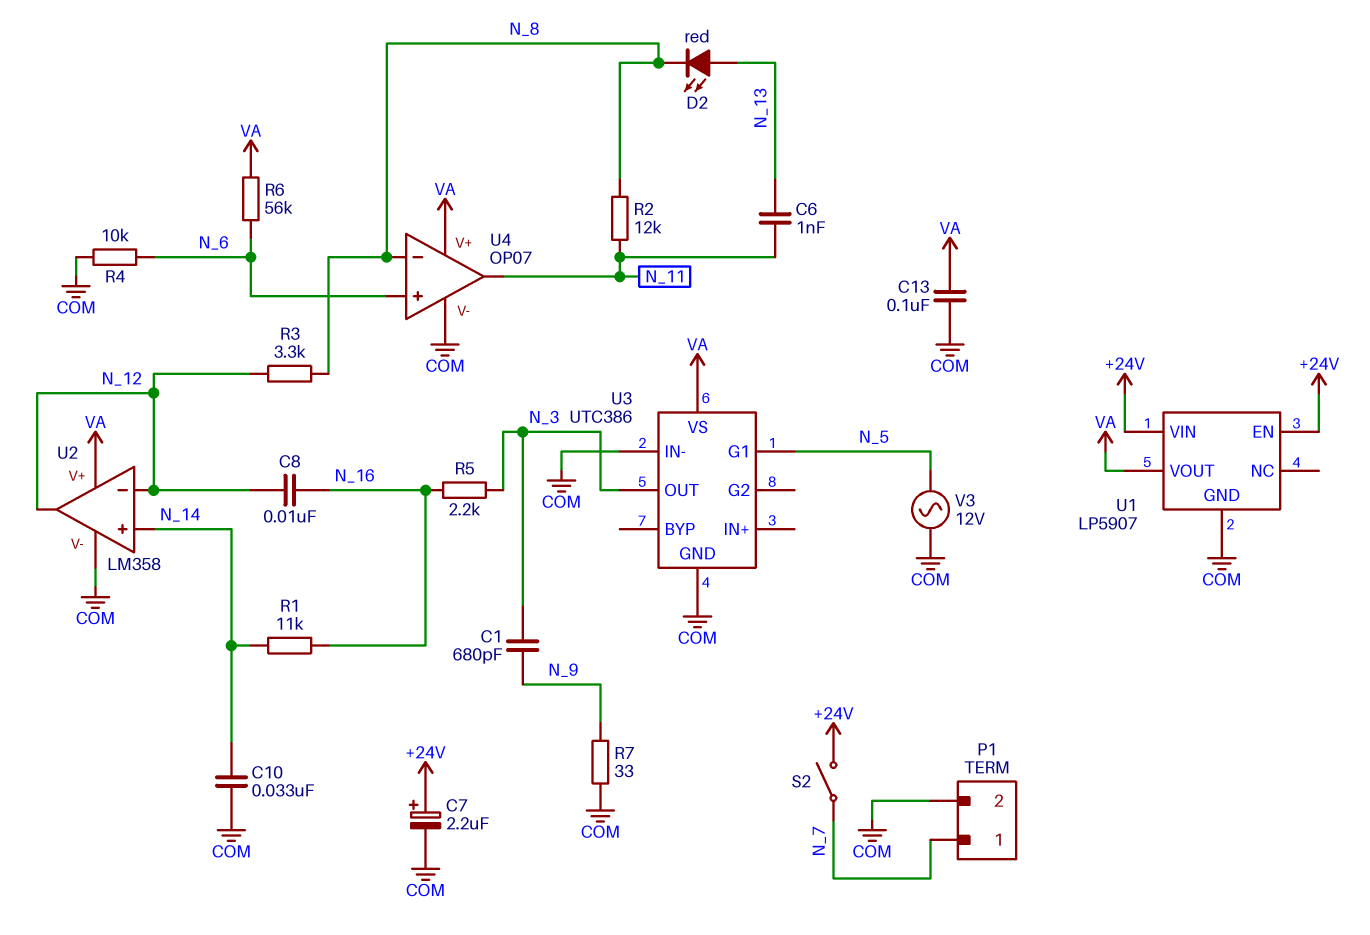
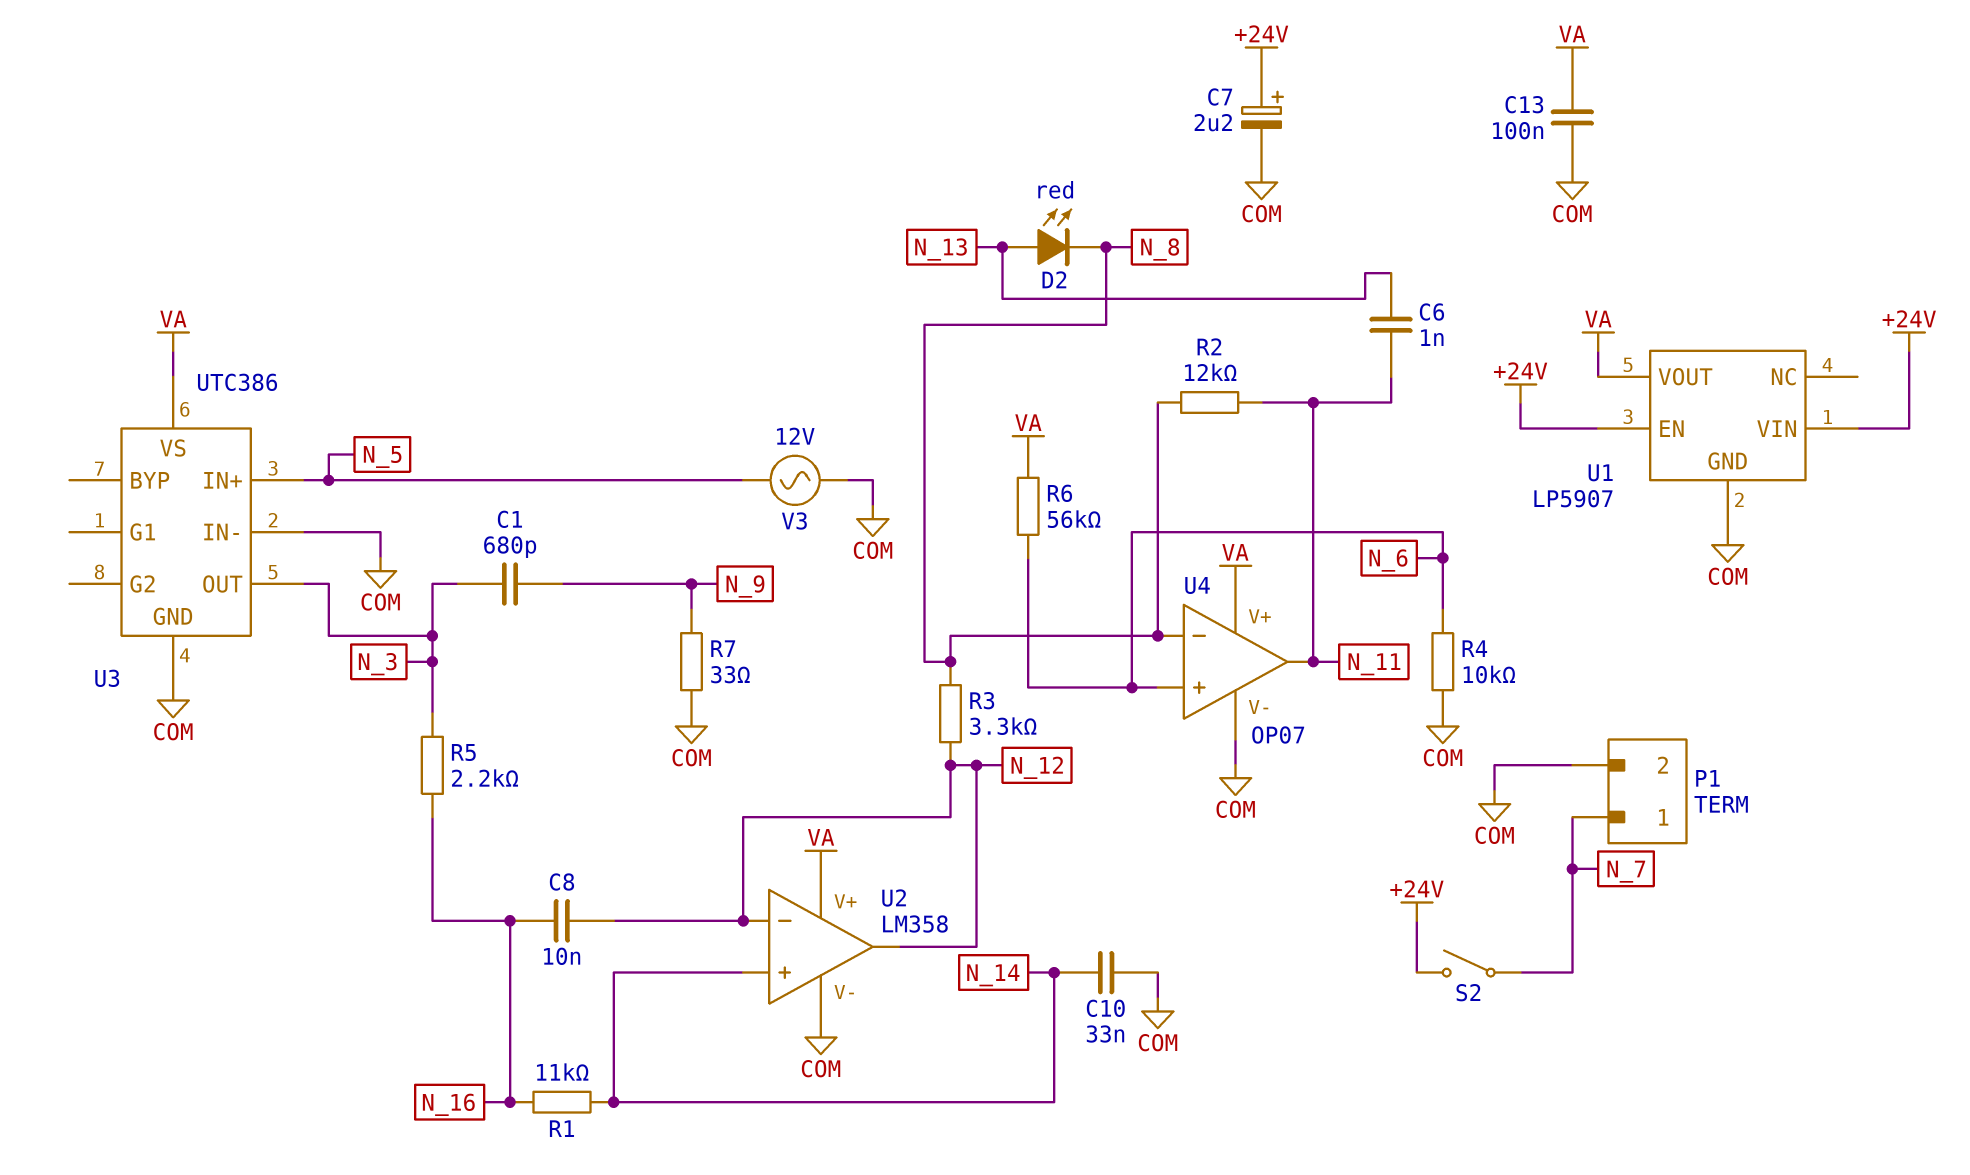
U3 pin G1: N_5 -> none
U3 pin IN+: none -> N_5

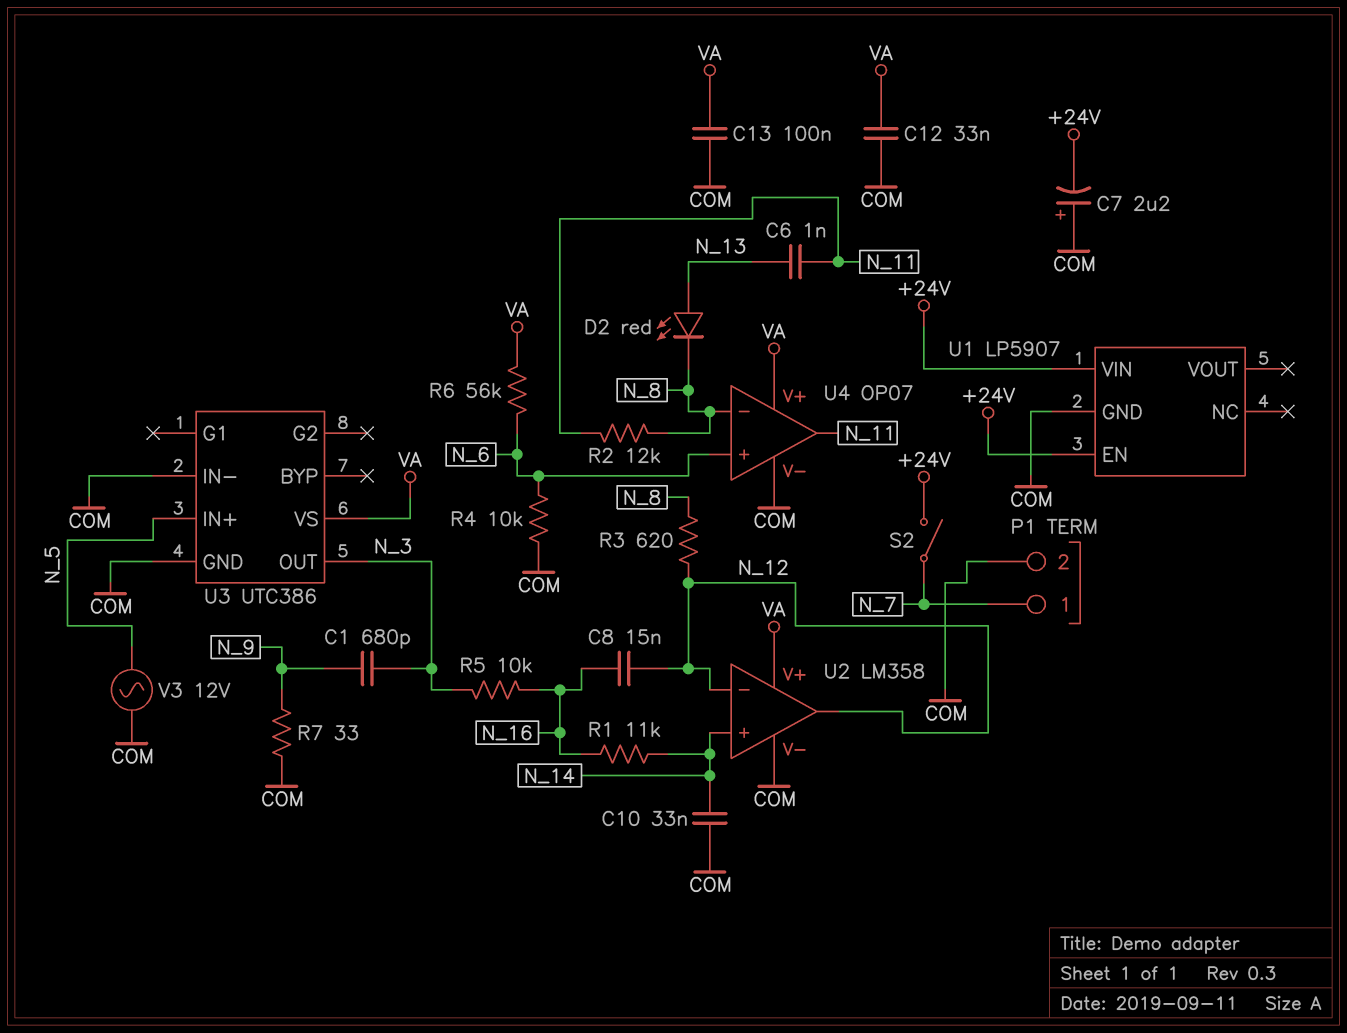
C7: 2.2uF (plus +24V, minus COM) -> 2.2uF (plus COM, minus +24V)
C8: 10nF (N_12, N_16) -> 15nF (N_12, N_16)
C12: none -> 33nF (COM, VA)
R3: 3.3k (N_8, N_12) -> 620 (N_8, N_12)
R5: 2.2k (N_3, N_16) -> 10k (N_3, N_16)
U1 pin VOUT: VA -> none

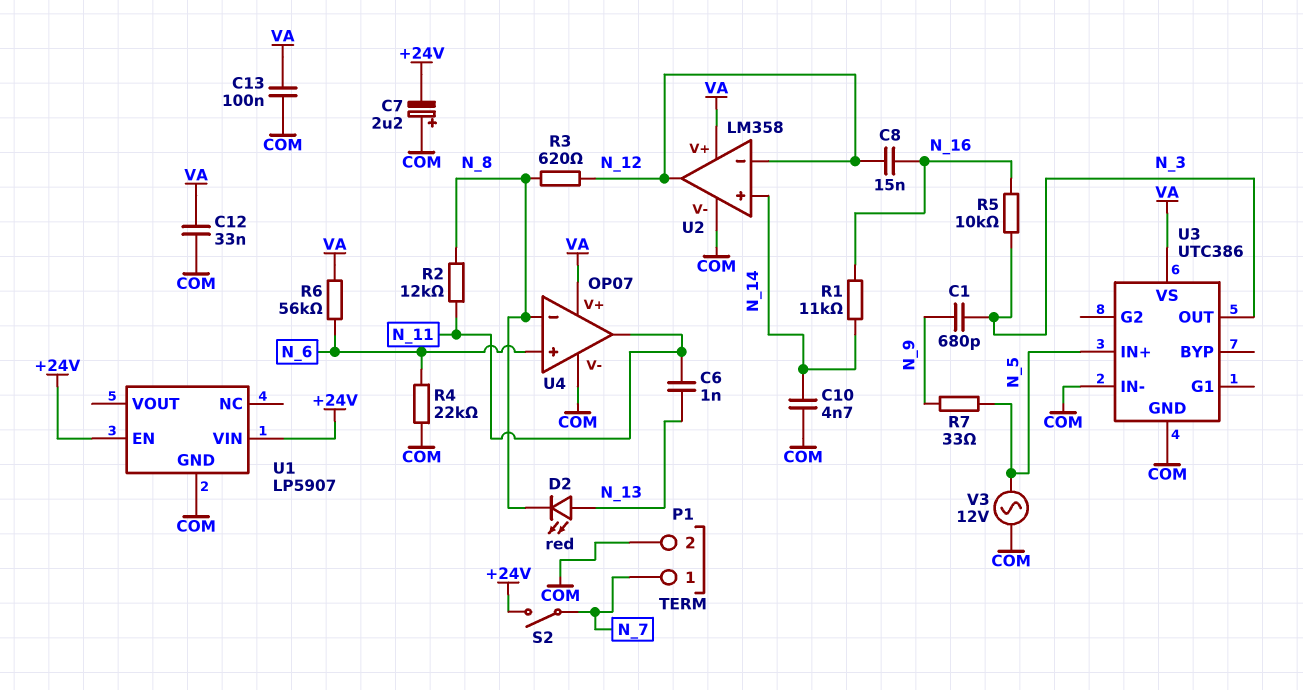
C10: 33nF (COM, N_14) -> 4.7nF (COM, N_14)
R4: 10k (COM, N_6) -> 22k (COM, N_6)
R7: 33 (COM, N_9) -> 33 (N_5, N_9)

